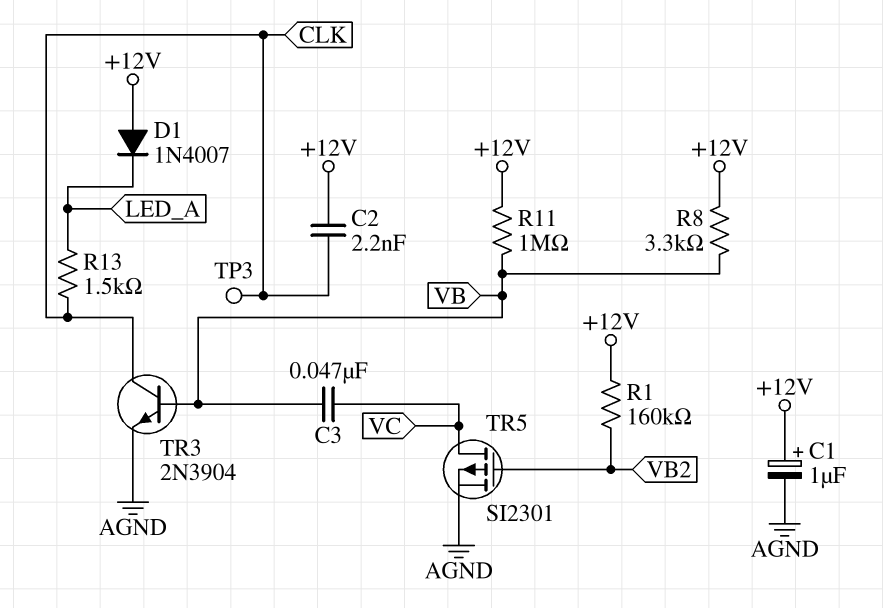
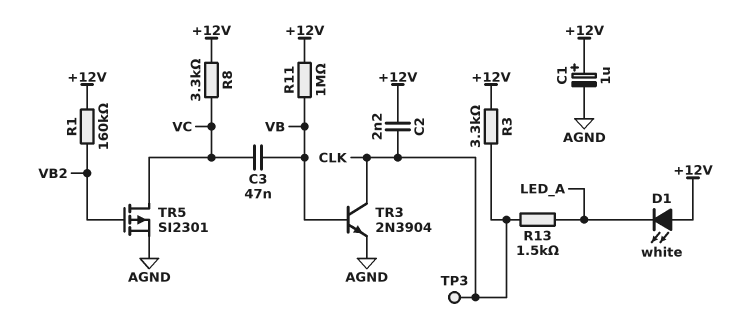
D1: diode 1N4007 (A +12V, K LED_A) -> LED white (A +12V, K LED_A)
R3: none -> 3.3k (+12V, CLK)
R8: 3.3k (+12V, VB) -> 3.3k (+12V, VC)

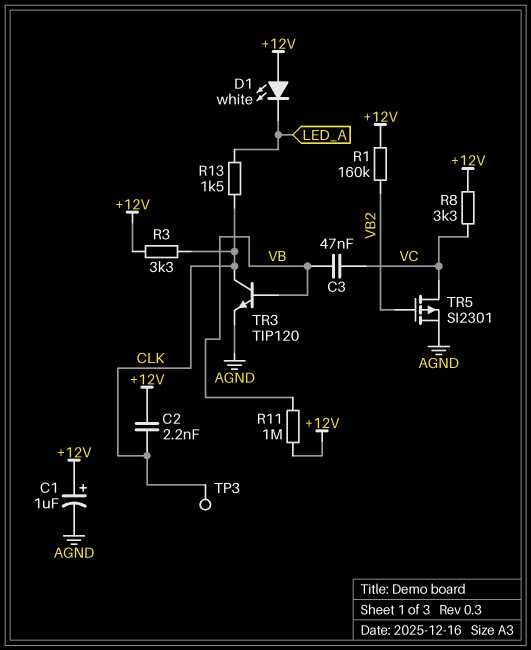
TR3: NPN 2N3904 (B VB, C CLK, E AGND) -> NPN TIP120 (B VB, C CLK, E AGND)

